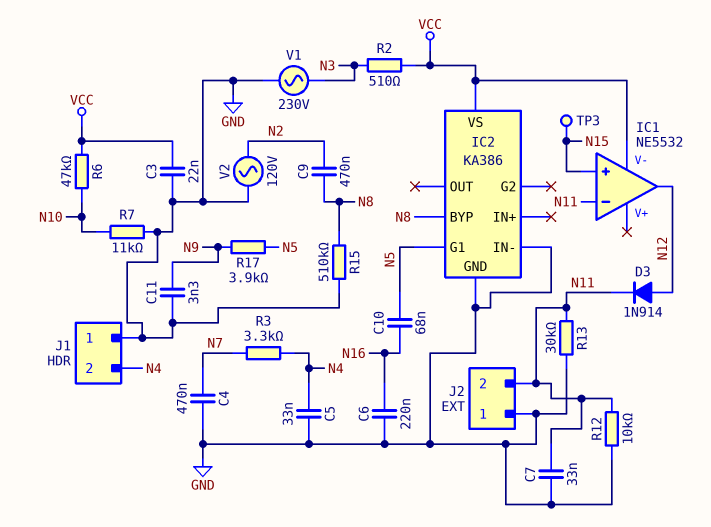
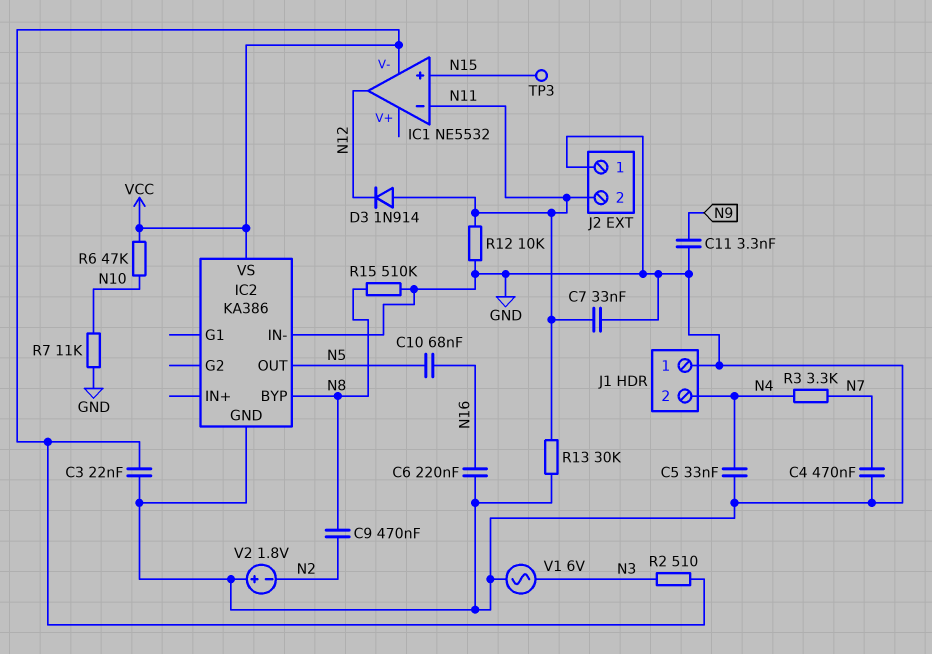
D3: diode 1N914 (A N12, K N11) -> diode 1N914 (A N11, K N12)
IC2 pin G1: N5 -> none
IC2 pin OUT: none -> N5
R17: 3.9k (N5, N9) -> none
V1: AC 230V (GND, N3) -> AC 6V (GND, N3)
V2: AC 120V (GND, N2) -> 1.8V (plus GND, minus N2)

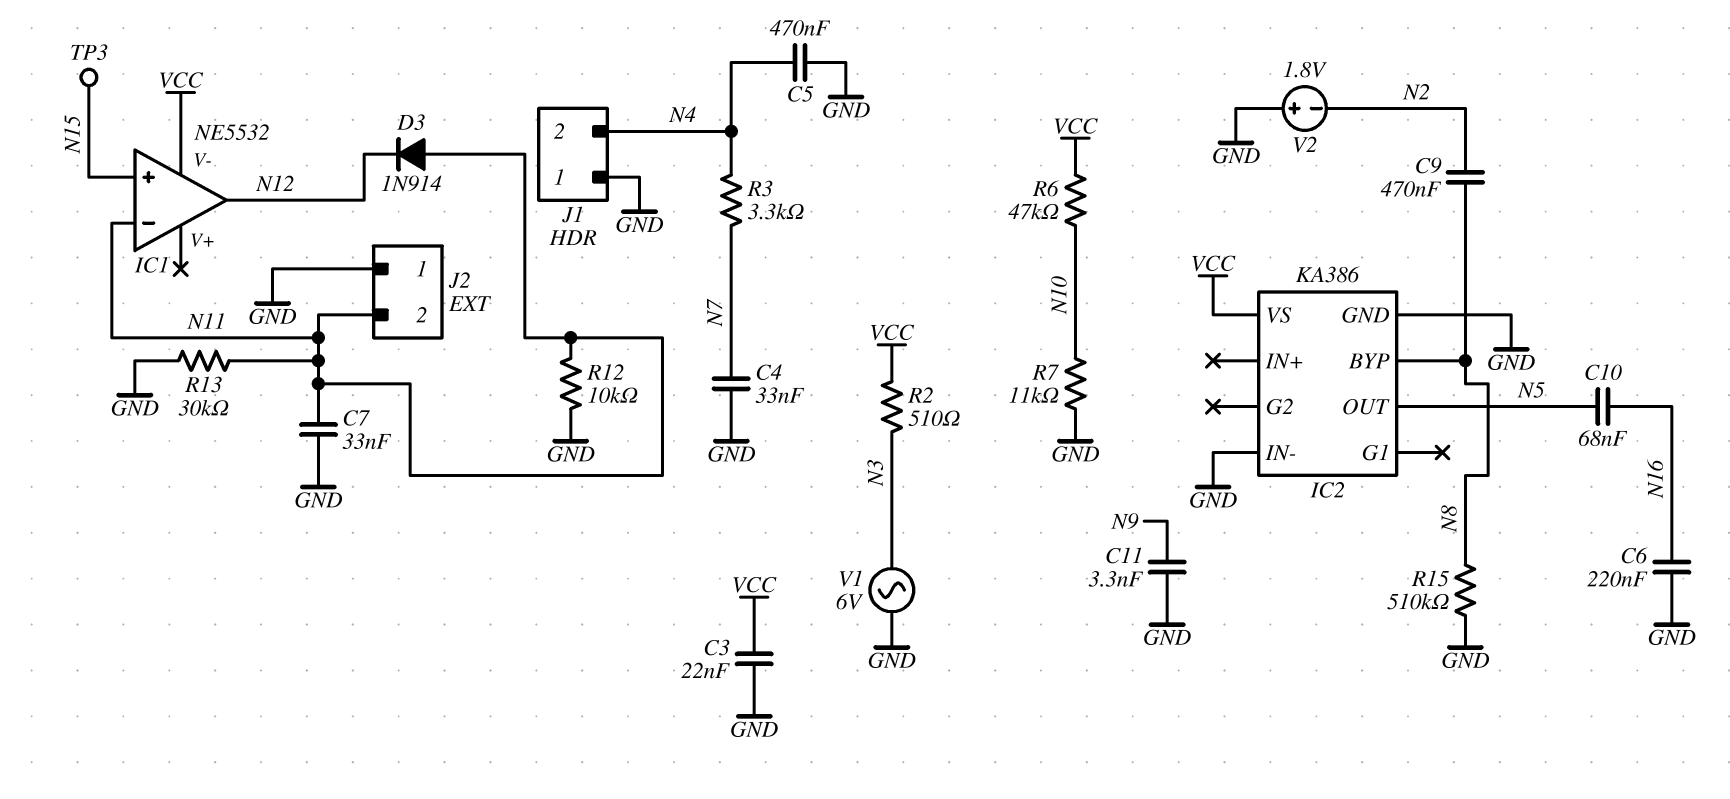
C4: 470nF (GND, N7) -> 33nF (GND, N7)
C5: 33nF (GND, N4) -> 470nF (GND, N4)

